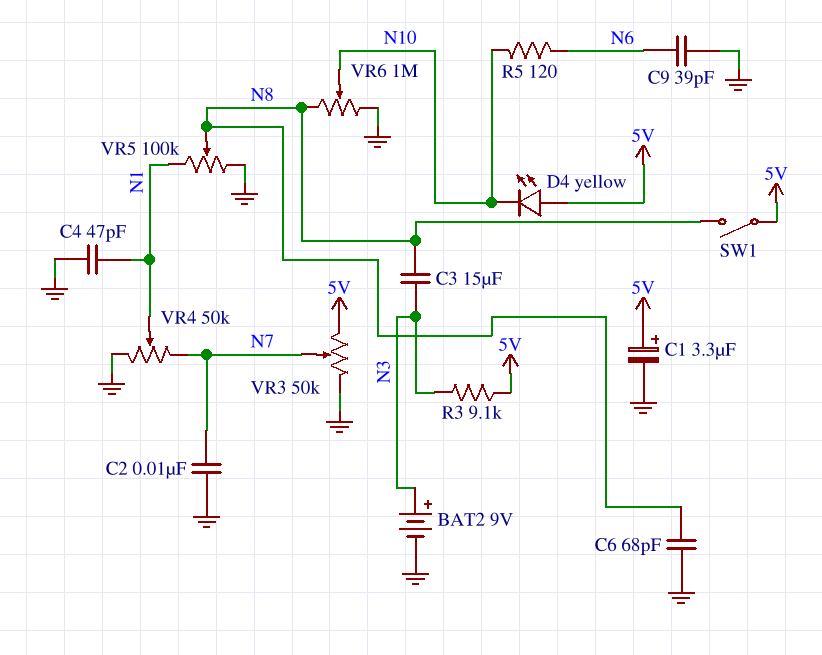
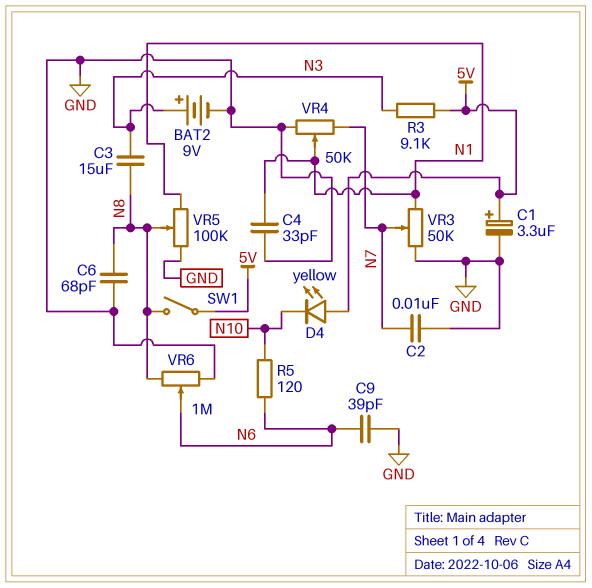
C4: 47pF (GND, N1) -> 33pF (GND, N1)
VR3: 50k (5V, GND, wiper N7) -> 50k (GND, N1, wiper N7)
VR6: 1M (GND, N8, wiper N10) -> 1M (GND, N8, wiper N6)

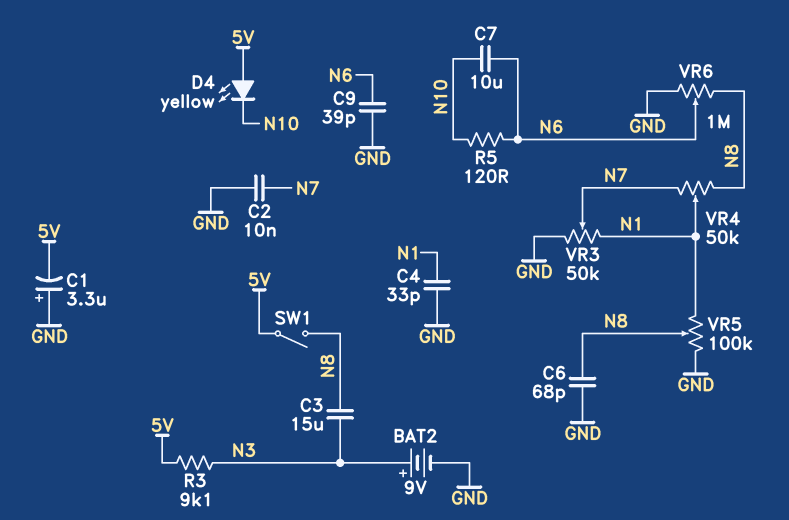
C1: 3.3uF (plus 5V, minus GND) -> 3.3uF (plus GND, minus 5V)
C7: none -> 10uF (N6, N10)
VR4: 50k (GND, N7, wiper N1) -> 50k (N7, N8, wiper N1)

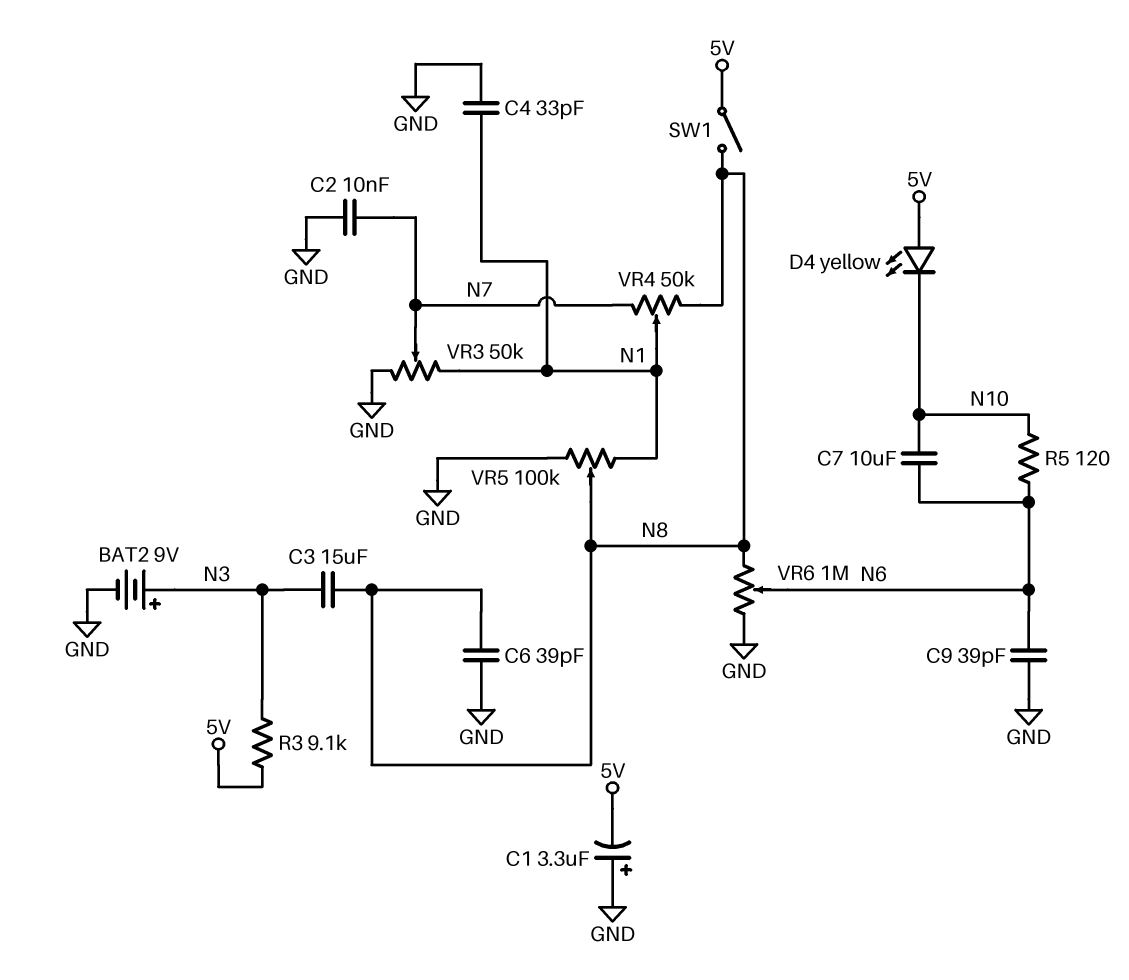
C6: 68pF (GND, N8) -> 39pF (GND, N8)

